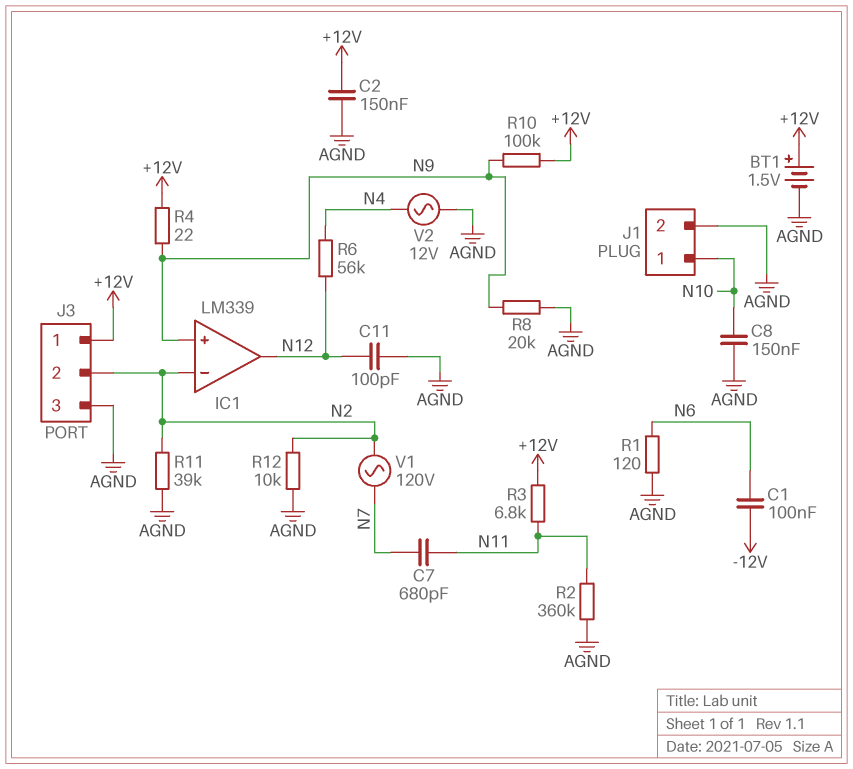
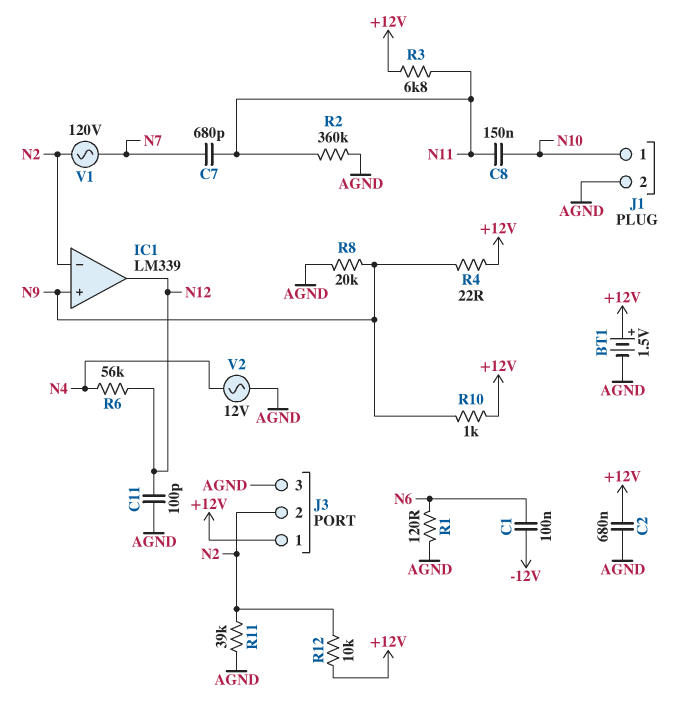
C2: 150nF (+12V, AGND) -> 680nF (+12V, AGND)
C8: 150nF (AGND, N10) -> 150nF (N10, N11)
R10: 100k (+12V, N9) -> 1k (+12V, N9)
R12: 10k (AGND, N2) -> 10k (+12V, N2)

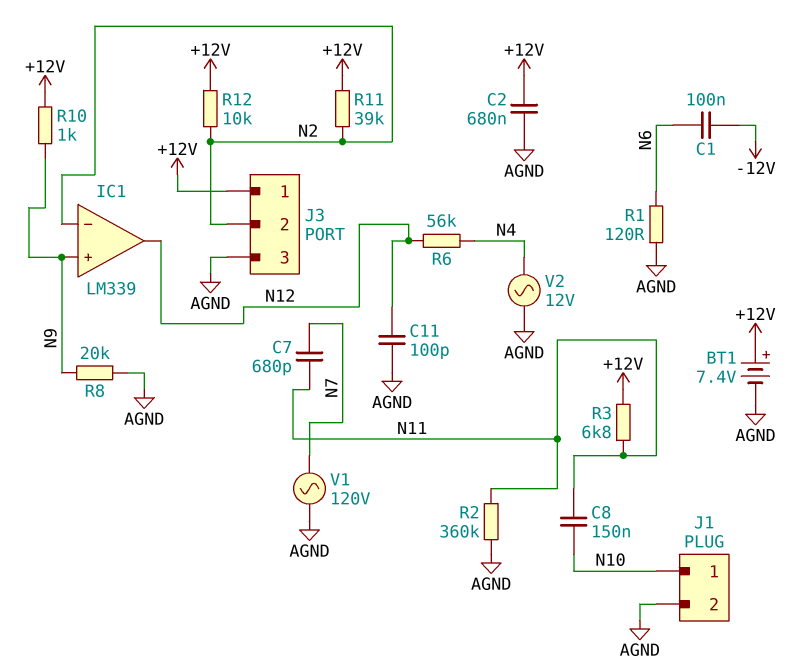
BT1: 1.5V (plus +12V, minus AGND) -> 7.4V (plus +12V, minus AGND)
R4: 22 (+12V, N9) -> none
R11: 39k (AGND, N2) -> 39k (+12V, N2)
V1: AC 120V (N2, N7) -> AC 120V (AGND, N7)

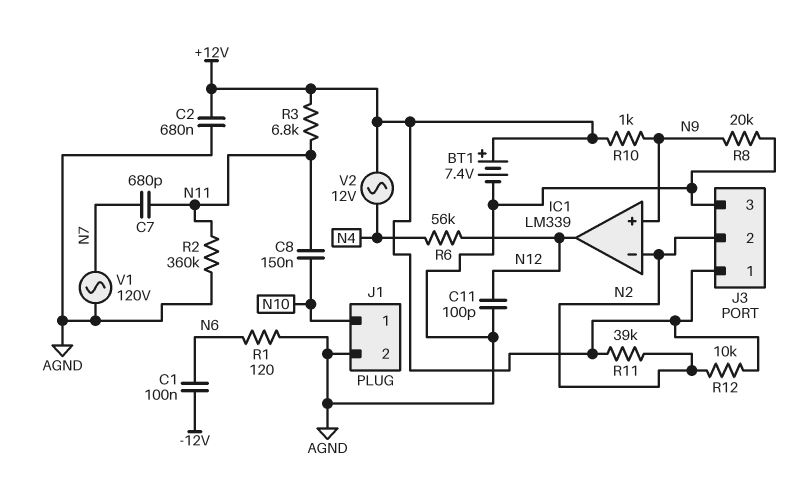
V2: AC 12V (AGND, N4) -> AC 12V (+12V, N4)

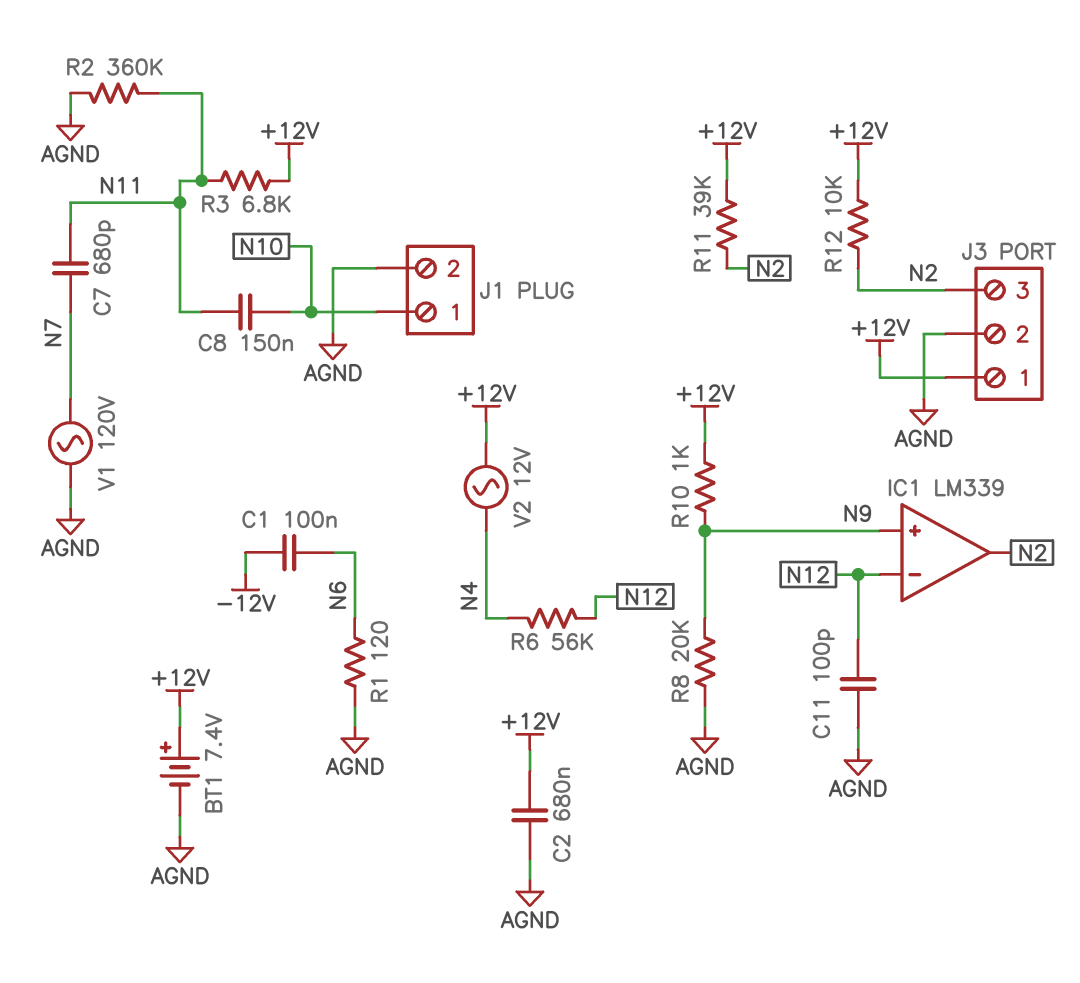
IC1 pin in-: N2 -> N12
IC1 pin out: N12 -> N2
J3 pin 2: N2 -> AGND
J3 pin 3: AGND -> N2

